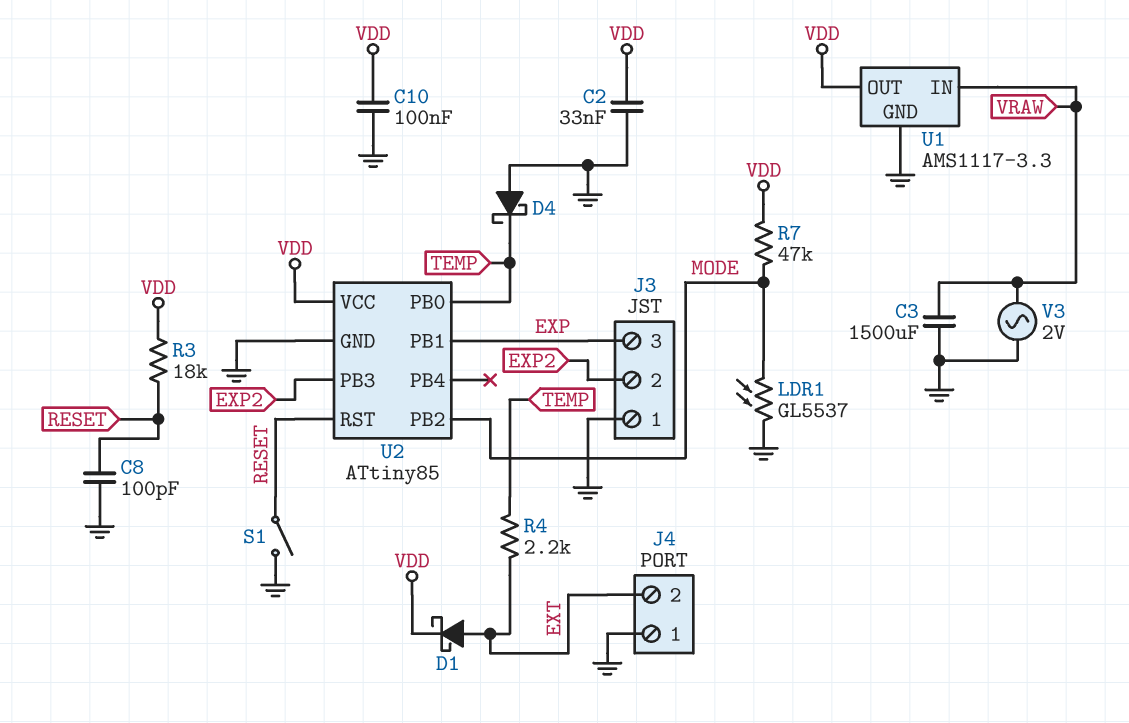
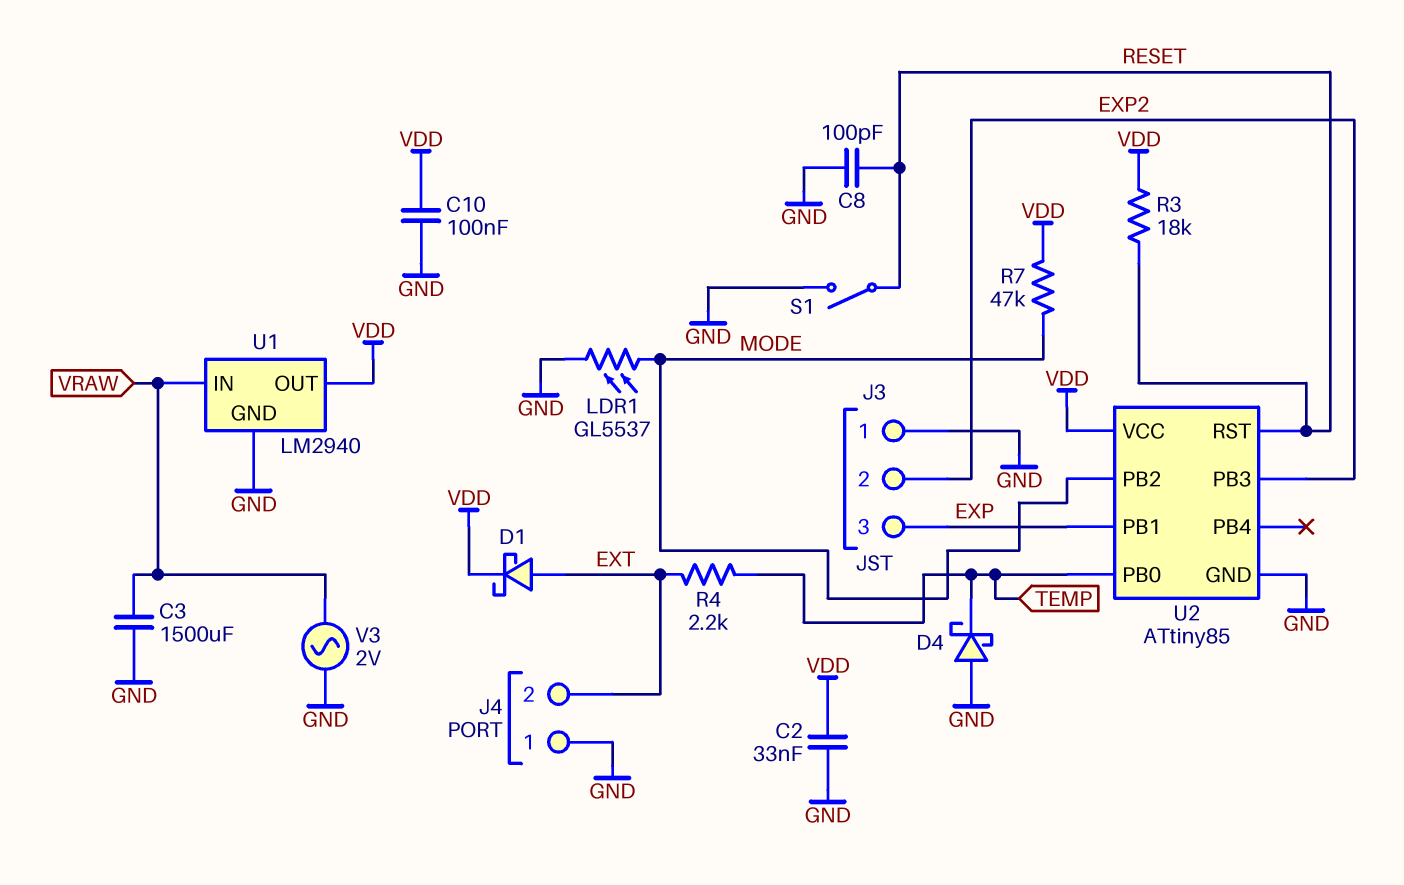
U1: AMS1117-3.3 -> LM2940

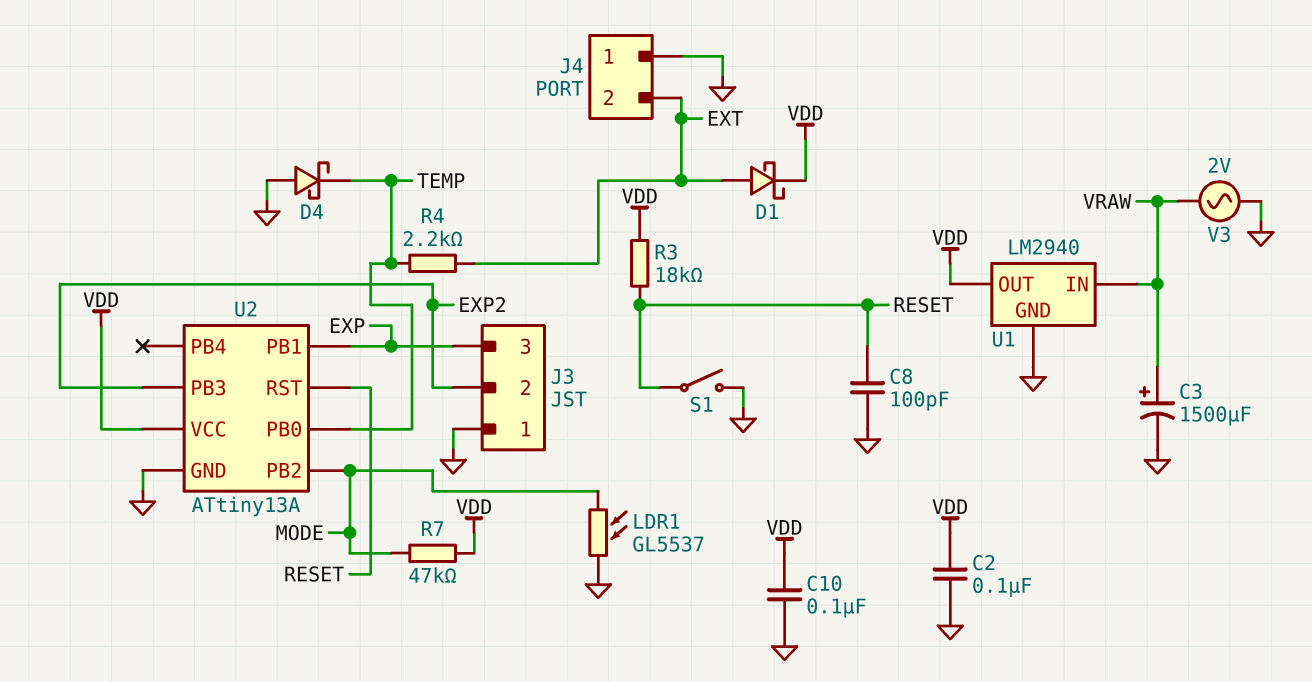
C2: 33nF (GND, VDD) -> 100nF (GND, VDD)
C3: 1500uF (GND, VRAW) -> 1500uF (plus VRAW, minus GND)
U2: ATtiny85 -> ATtiny13A

